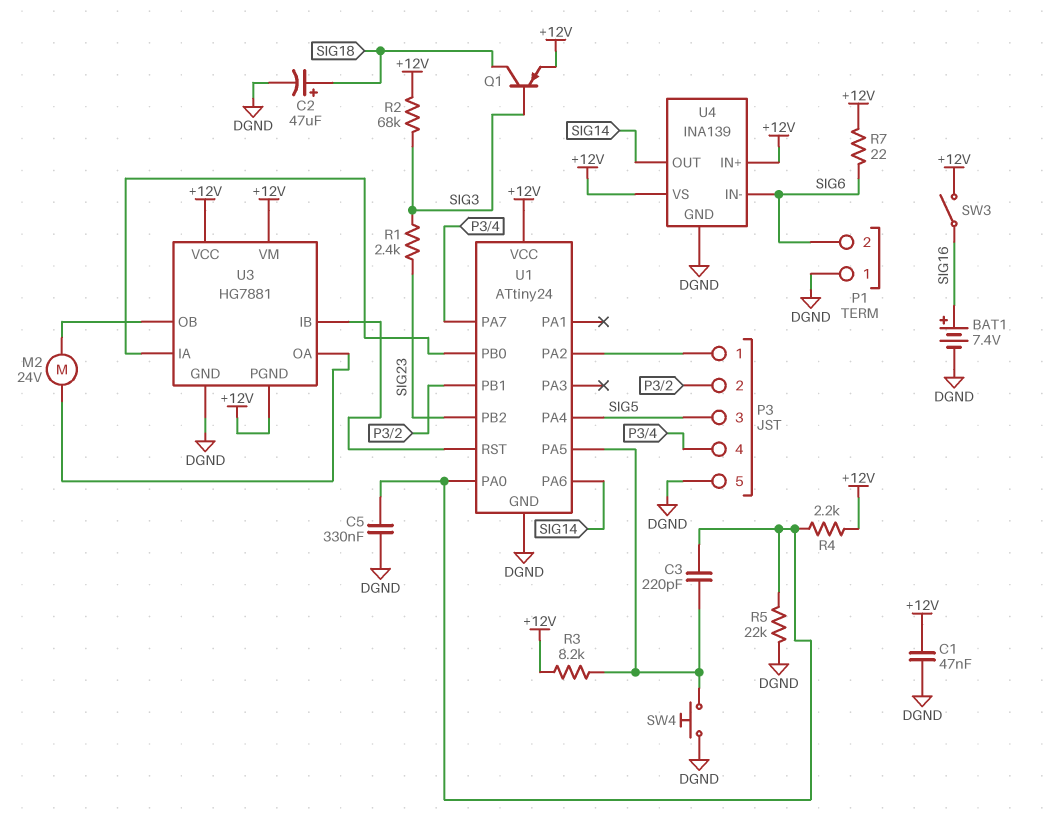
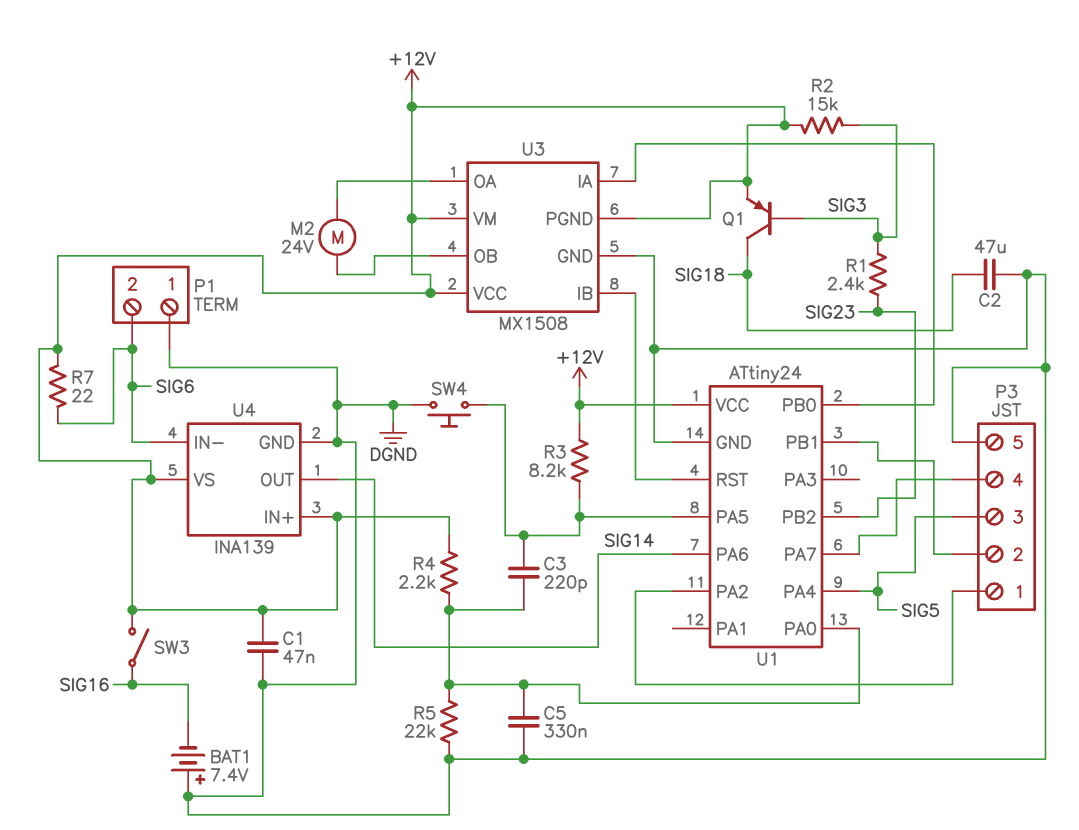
BAT1: 7.4V (plus SIG16, minus DGND) -> 7.4V (plus DGND, minus SIG16)
C2: 47uF (plus SIG18, minus DGND) -> 47uF (DGND, SIG18)
R2: 68k (+12V, SIG3) -> 15k (+12V, SIG3)
U3: HG7881 -> MX1508

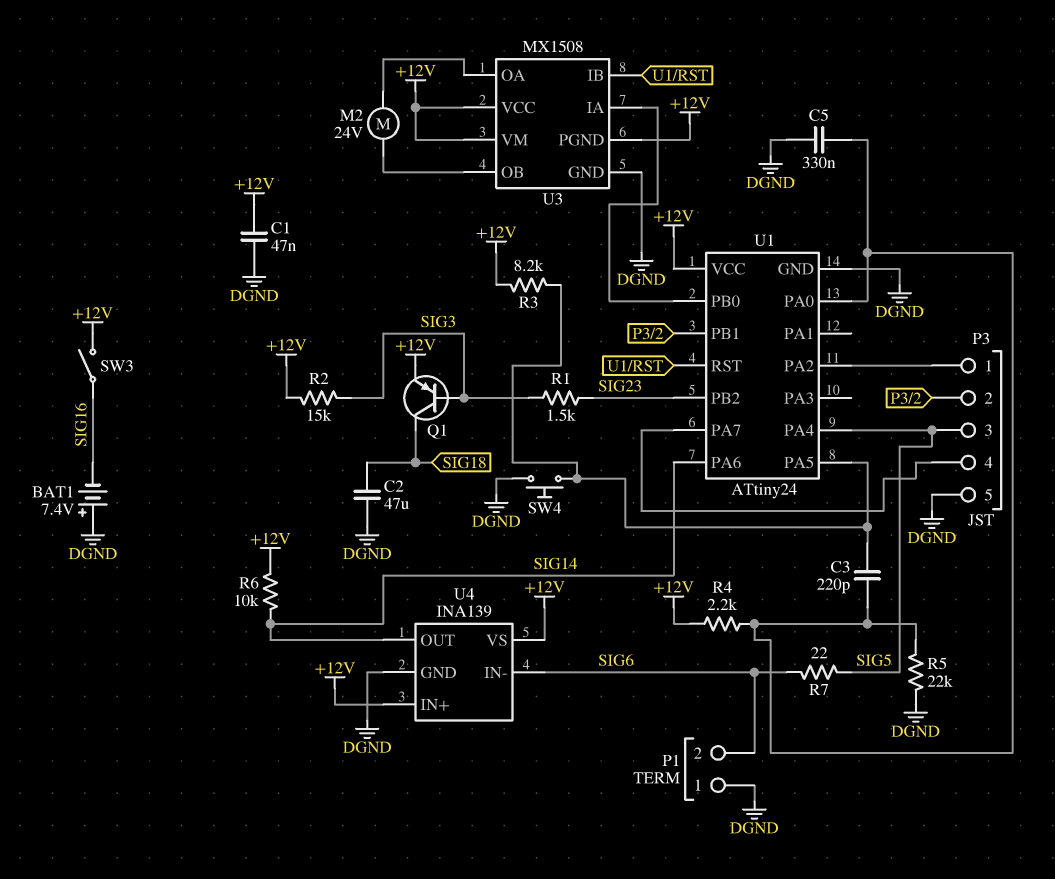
R1: 2.4k (SIG3, SIG23) -> 1.5k (SIG3, SIG23)
R6: none -> 10k (+12V, SIG14)
R7: 22 (+12V, SIG6) -> 22 (SIG5, SIG6)

